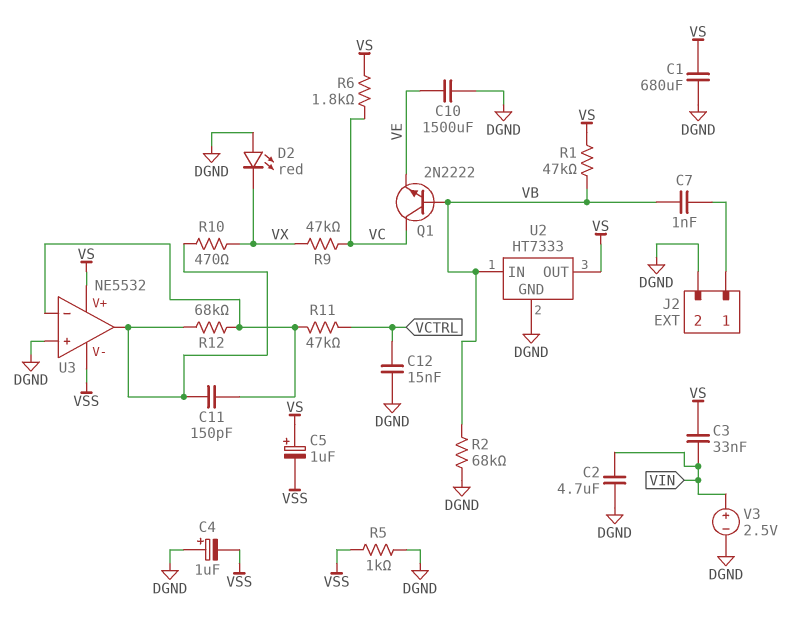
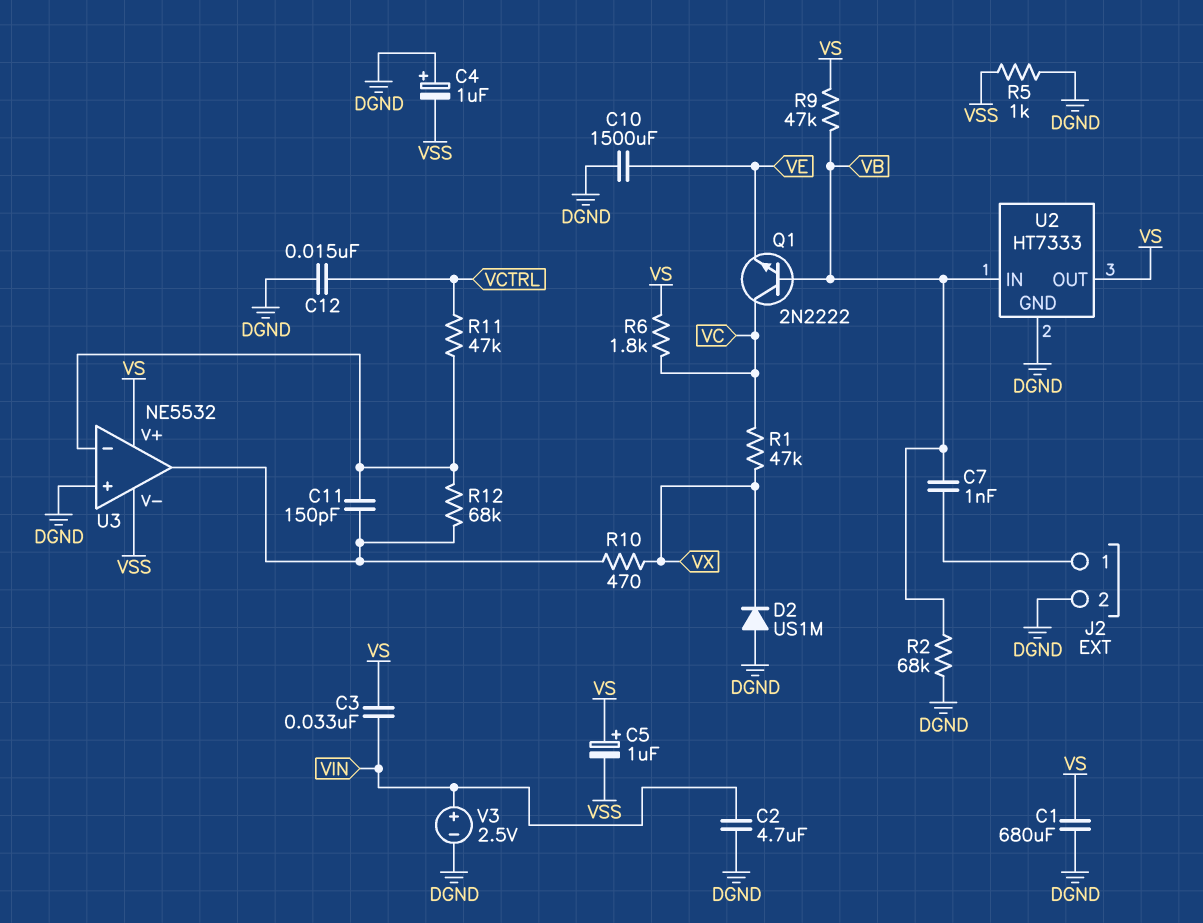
D2: LED red (A DGND, K VX) -> diode US1M (A DGND, K VX)
R1: 47k (VB, VS) -> 47k (VC, VX)
R9: 47k (VC, VX) -> 47k (VB, VS)

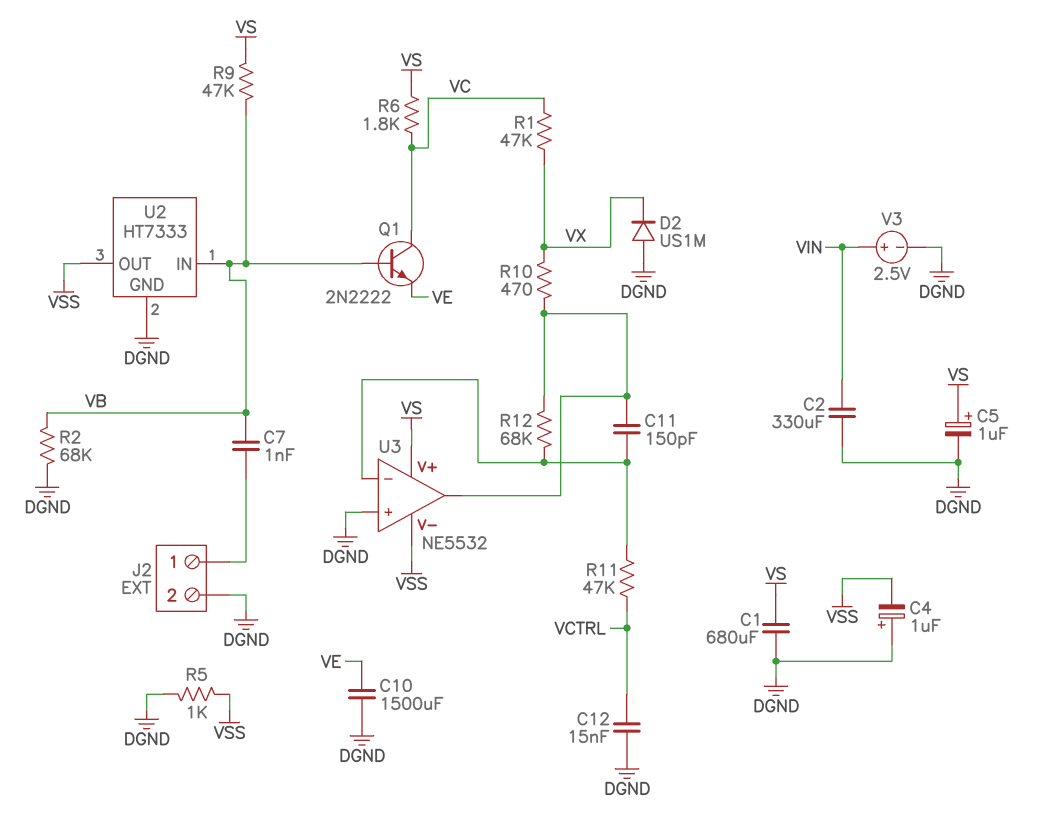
C2: 4.7uF (DGND, VIN) -> 330uF (DGND, VIN)
C3: 33nF (VIN, VS) -> none
C5: 1uF (plus VS, minus VSS) -> 1uF (plus VS, minus DGND)
U2 pin OUT: VS -> VSS

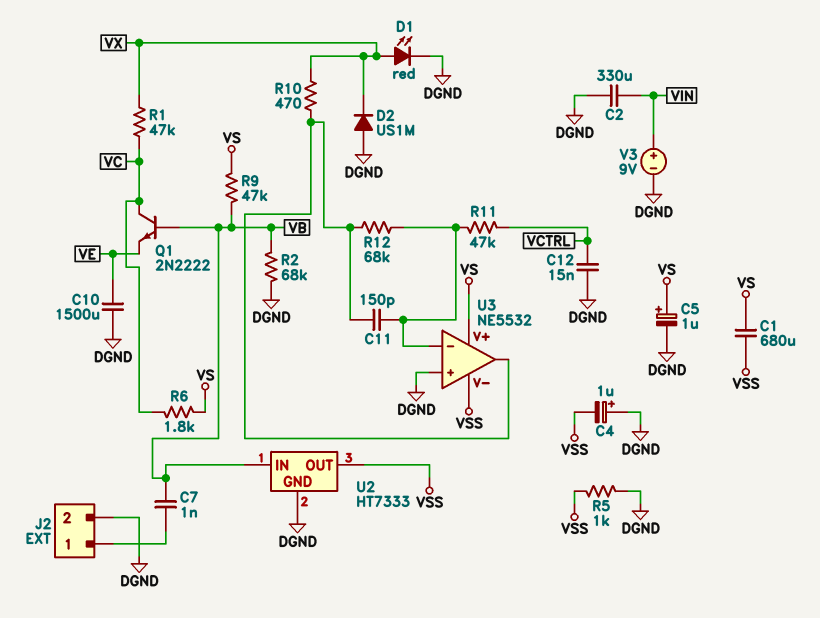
C1: 680uF (DGND, VS) -> 680uF (VS, VSS)
D1: none -> LED red (A VX, K DGND)
V3: 2.5V (plus VIN, minus DGND) -> 9V (plus VIN, minus DGND)

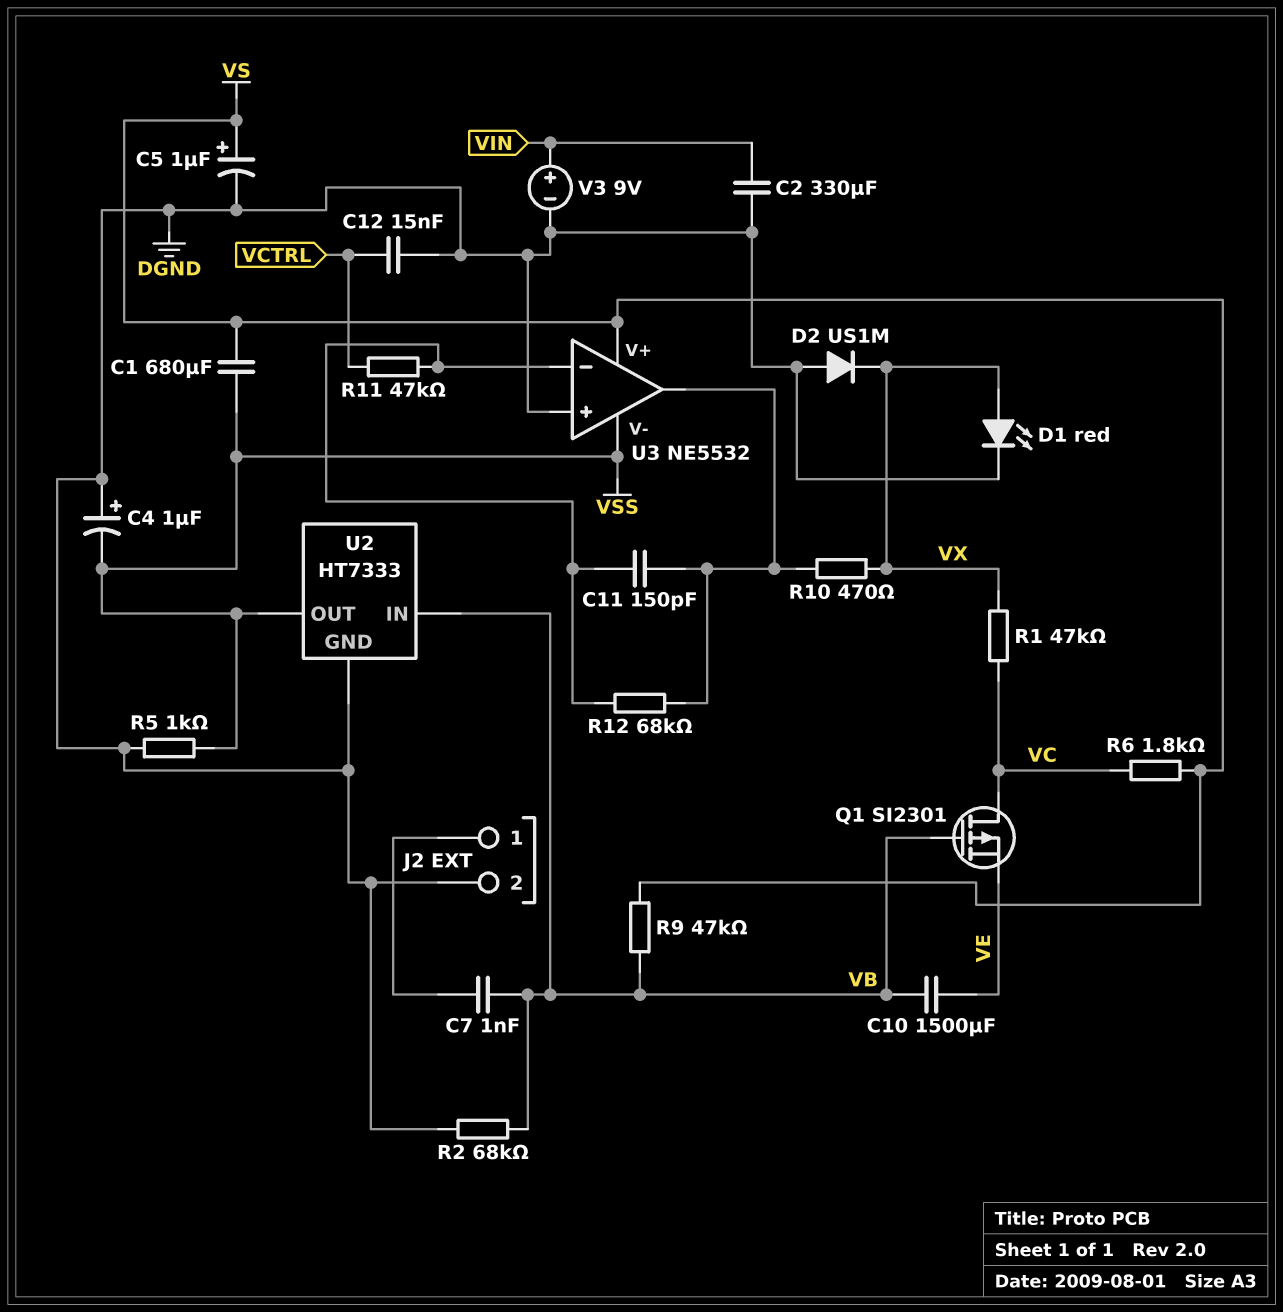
C10: 1500uF (DGND, VE) -> 1500uF (VB, VE)
Q1: NPN 2N2222 (B VB, C VC, E VE) -> PMOS SI2301 (G VB, D VC, S VE)

